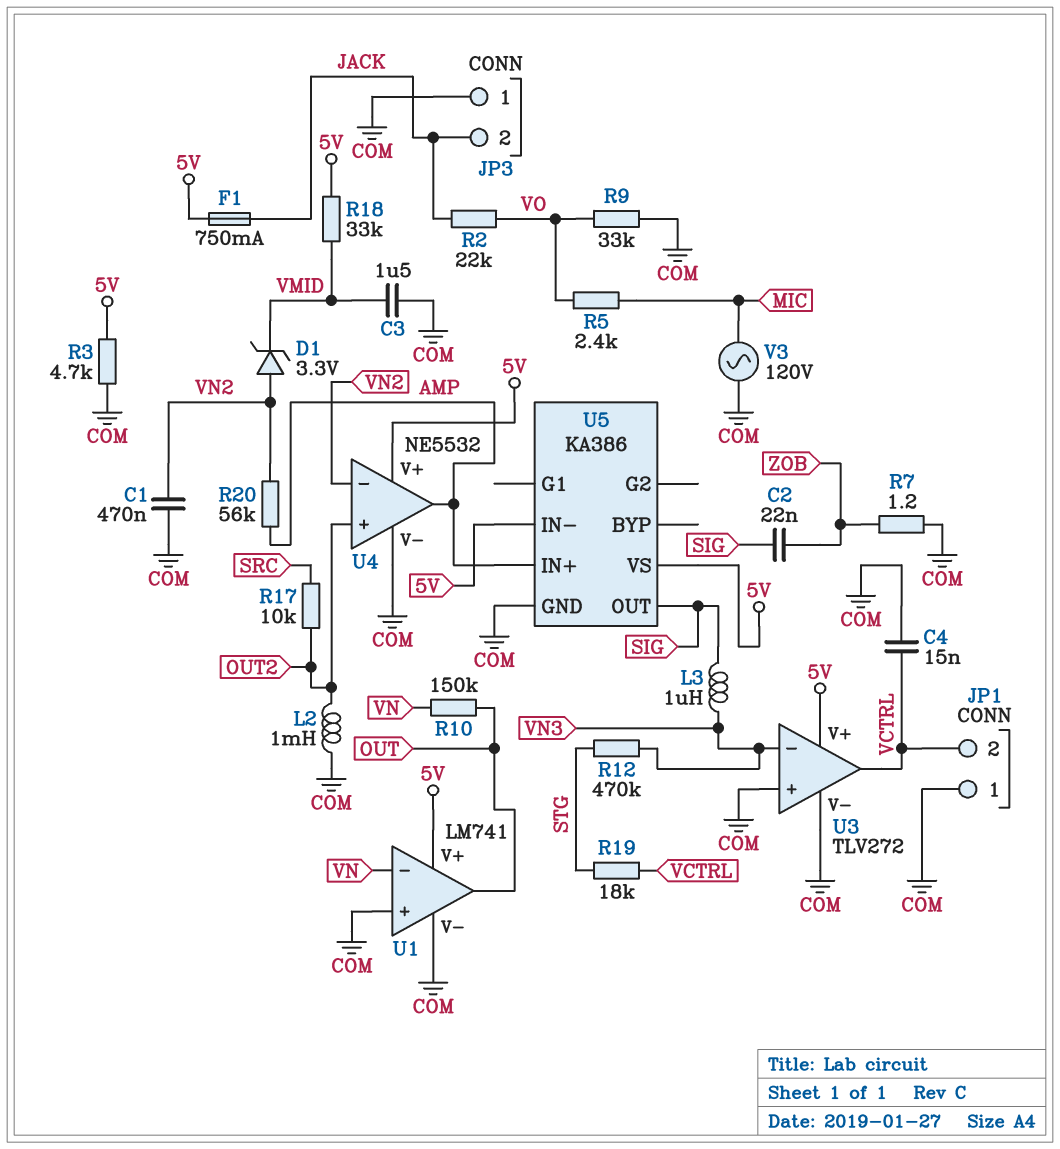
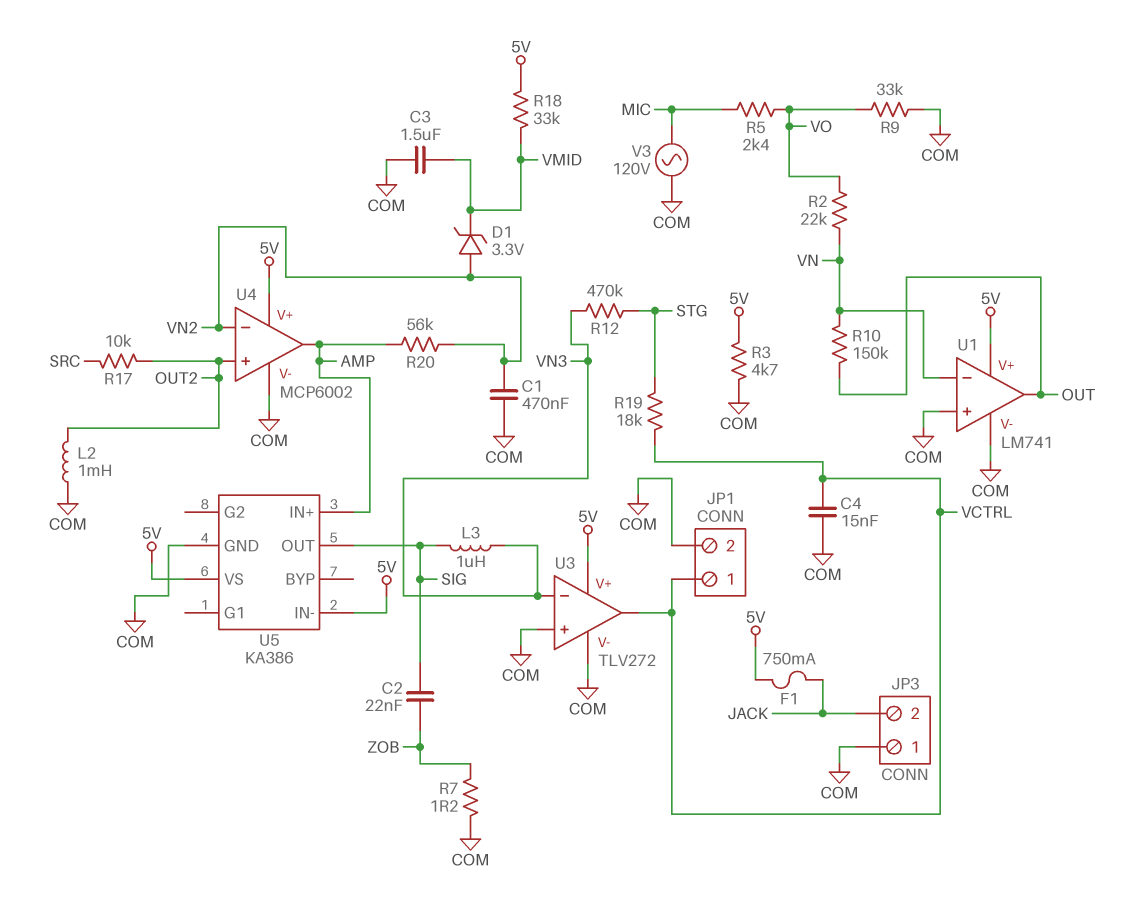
JP1 pin 1: COM -> VCTRL
JP1 pin 2: VCTRL -> COM
R2: 22k (JACK, VO) -> 22k (VN, VO)
U4: NE5532 -> MCP6002

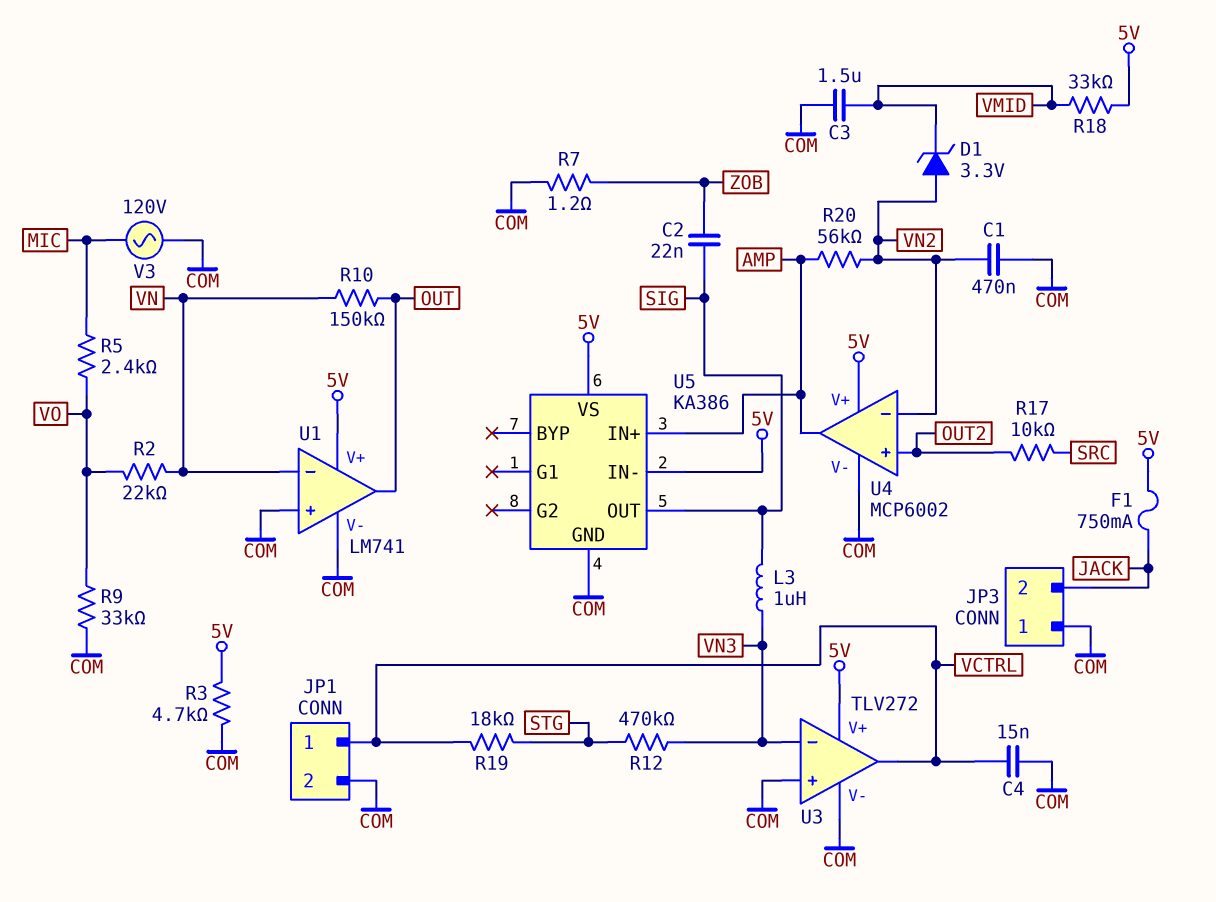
L2: 1mH (COM, OUT2) -> none

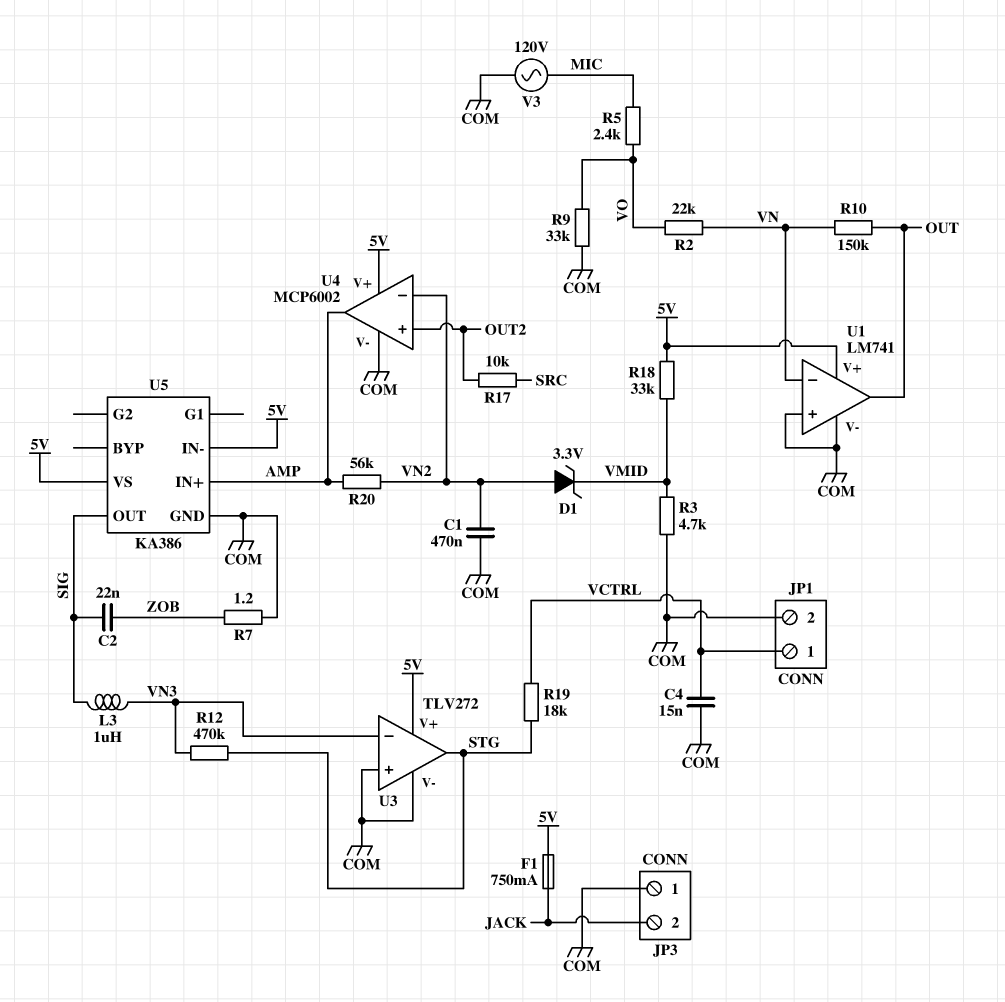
C3: 1.5uF (COM, VMID) -> none
R3: 4.7k (5V, COM) -> 4.7k (COM, VMID)
U3 pin out: VCTRL -> STG

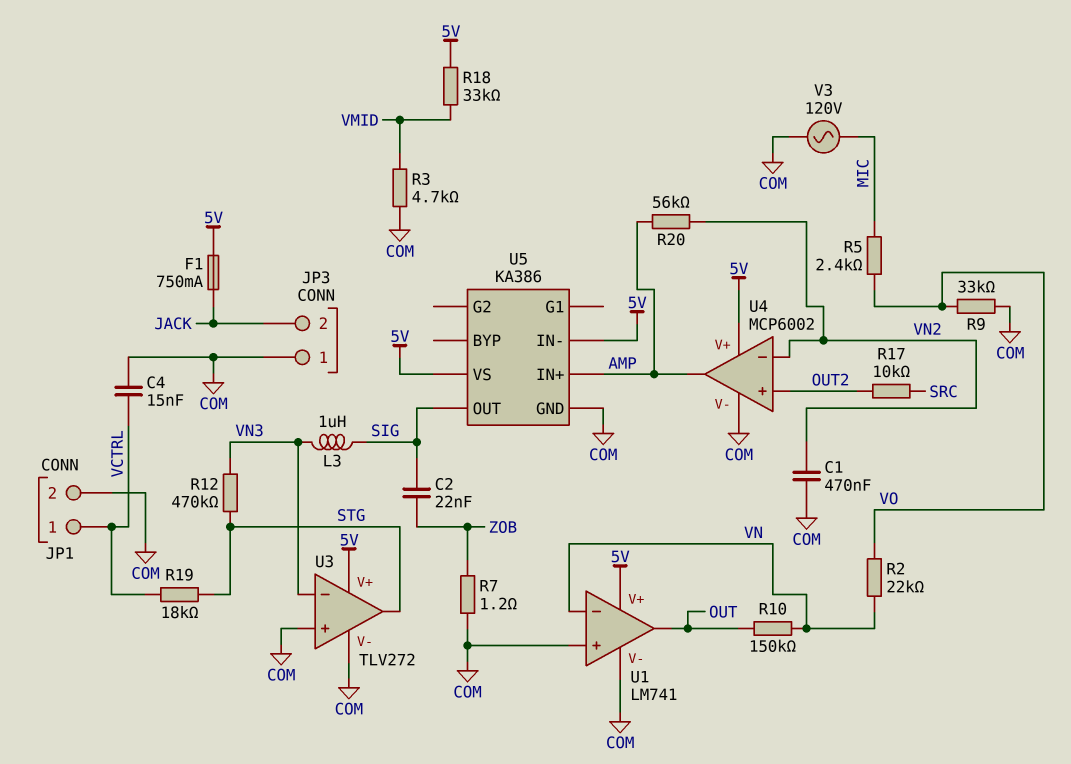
D1: zener 3.3V (A VN2, K VMID) -> none

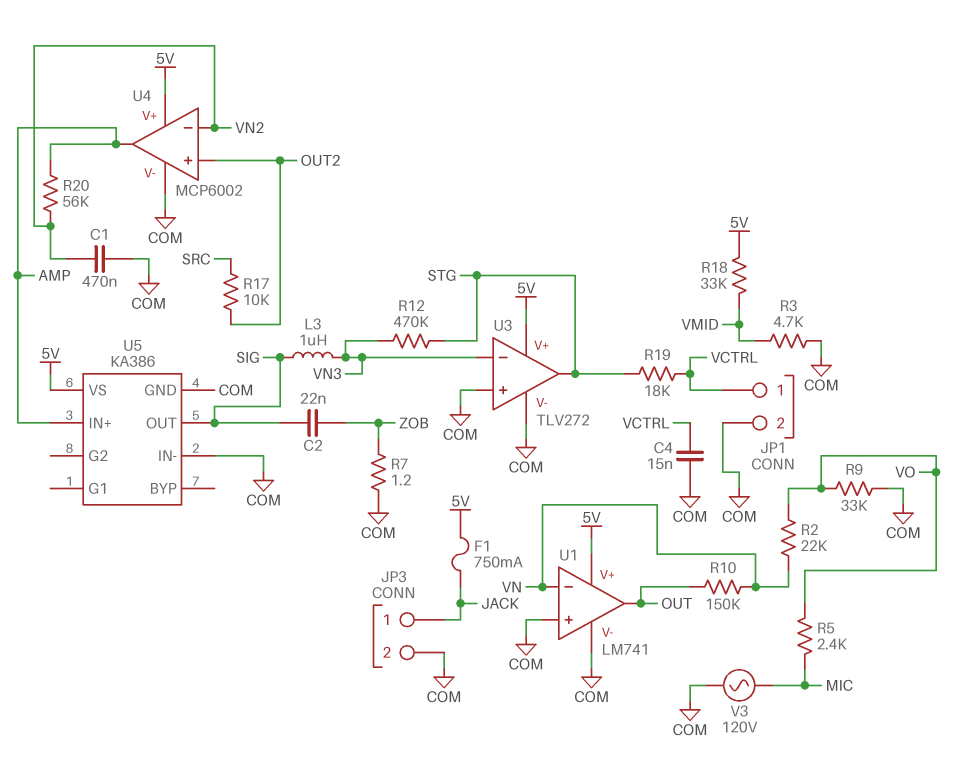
JP3 pin 1: COM -> JACK
JP3 pin 2: JACK -> COM
U5 pin IN-: 5V -> COM

